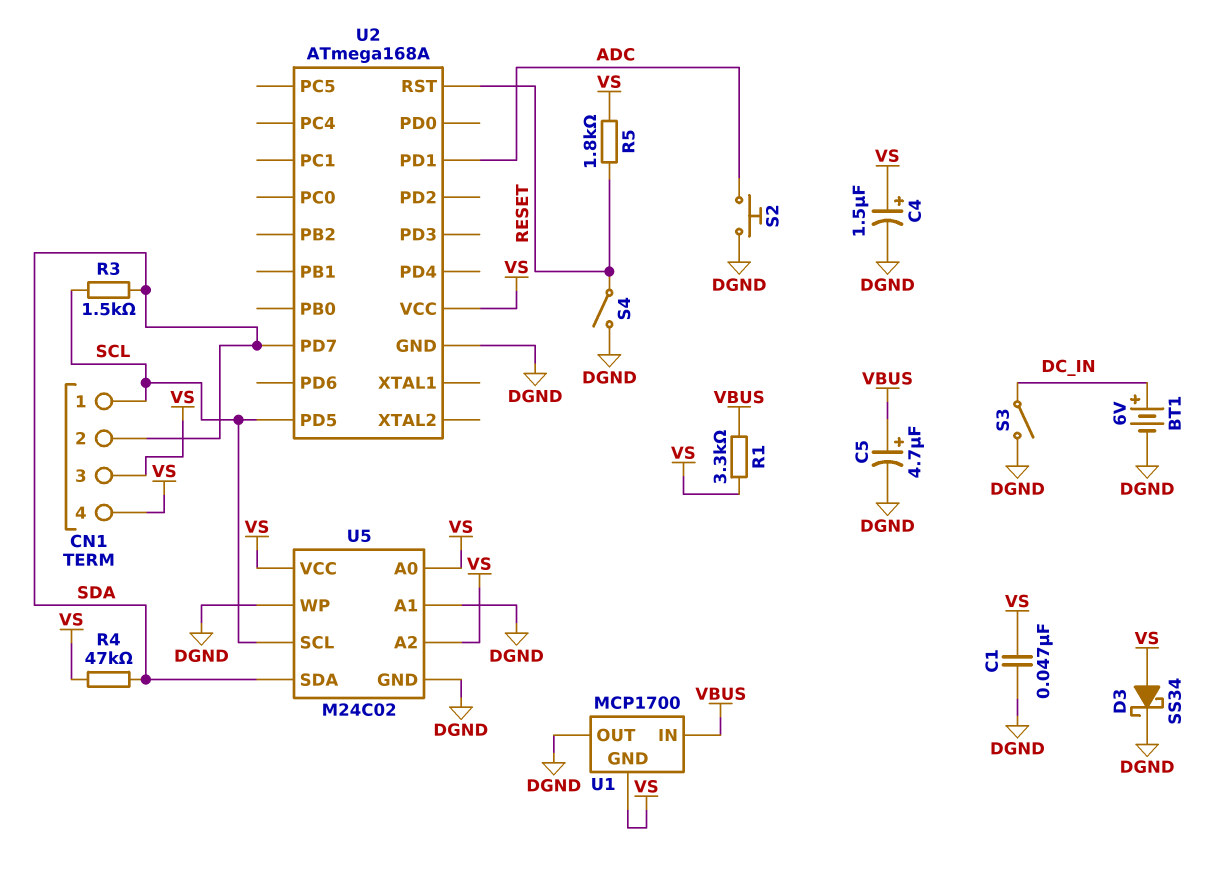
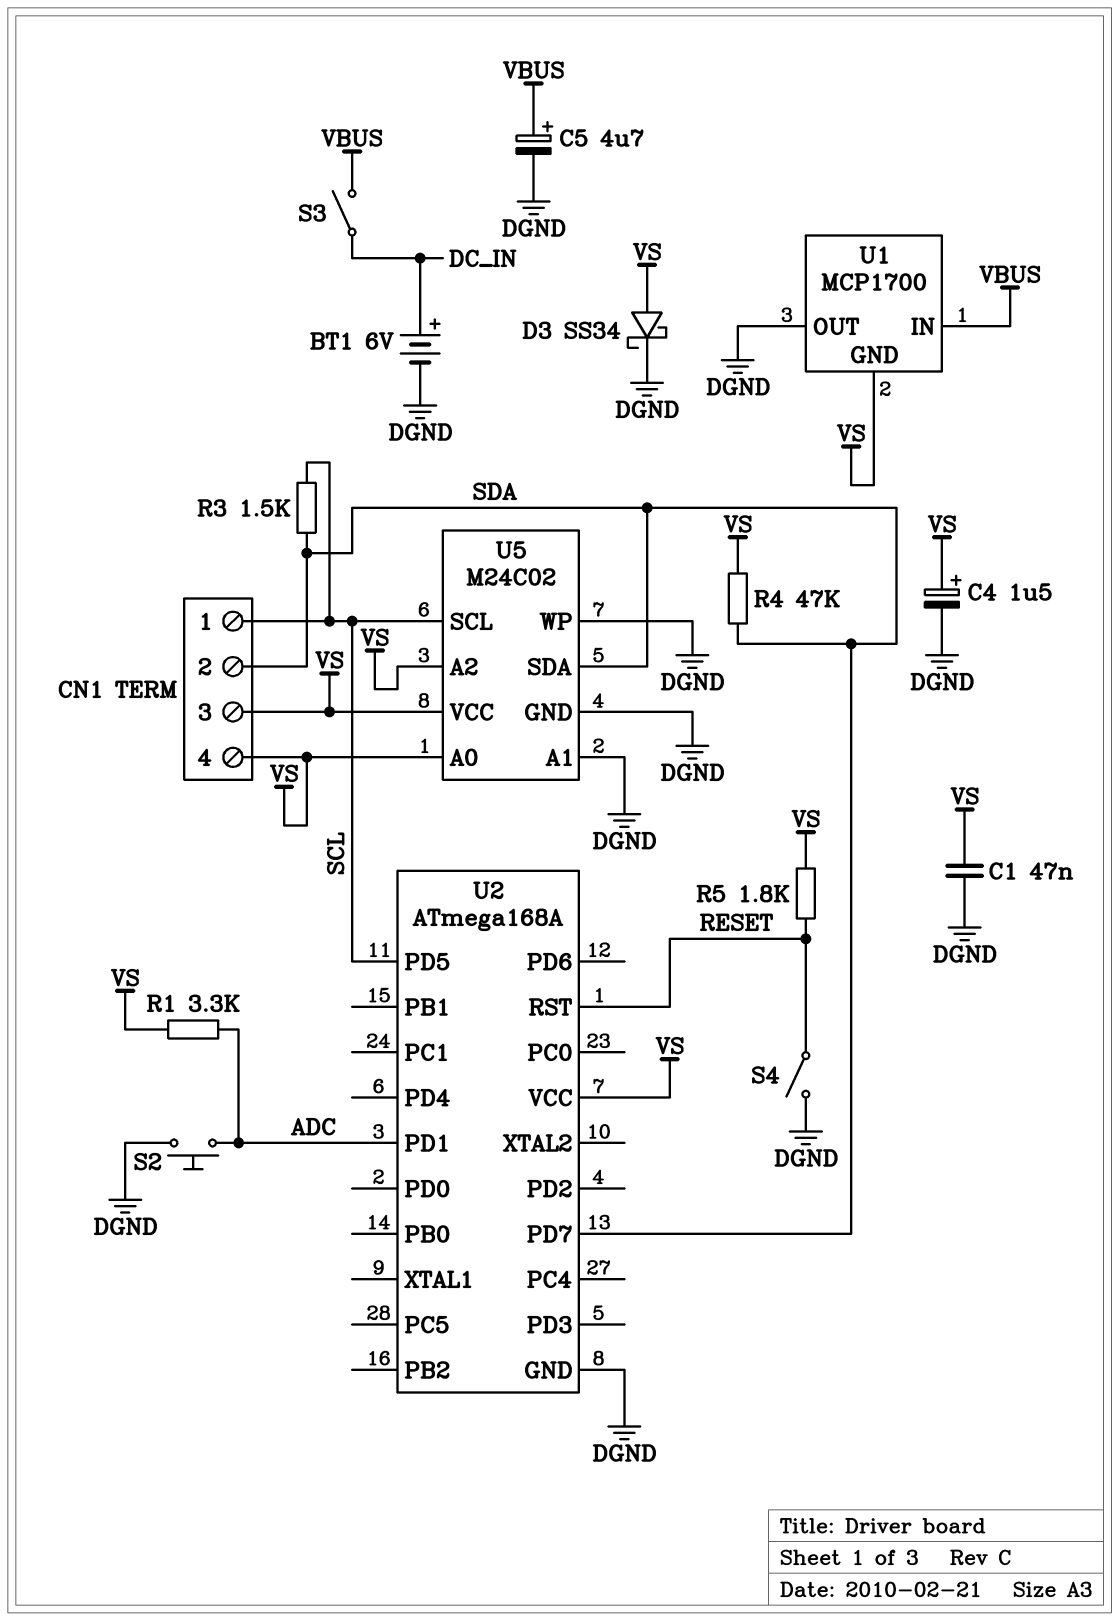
R1: 3.3k (VBUS, VS) -> 3.3k (ADC, VS)
S3: switch (DC_IN, DGND) -> switch (DC_IN, VBUS)

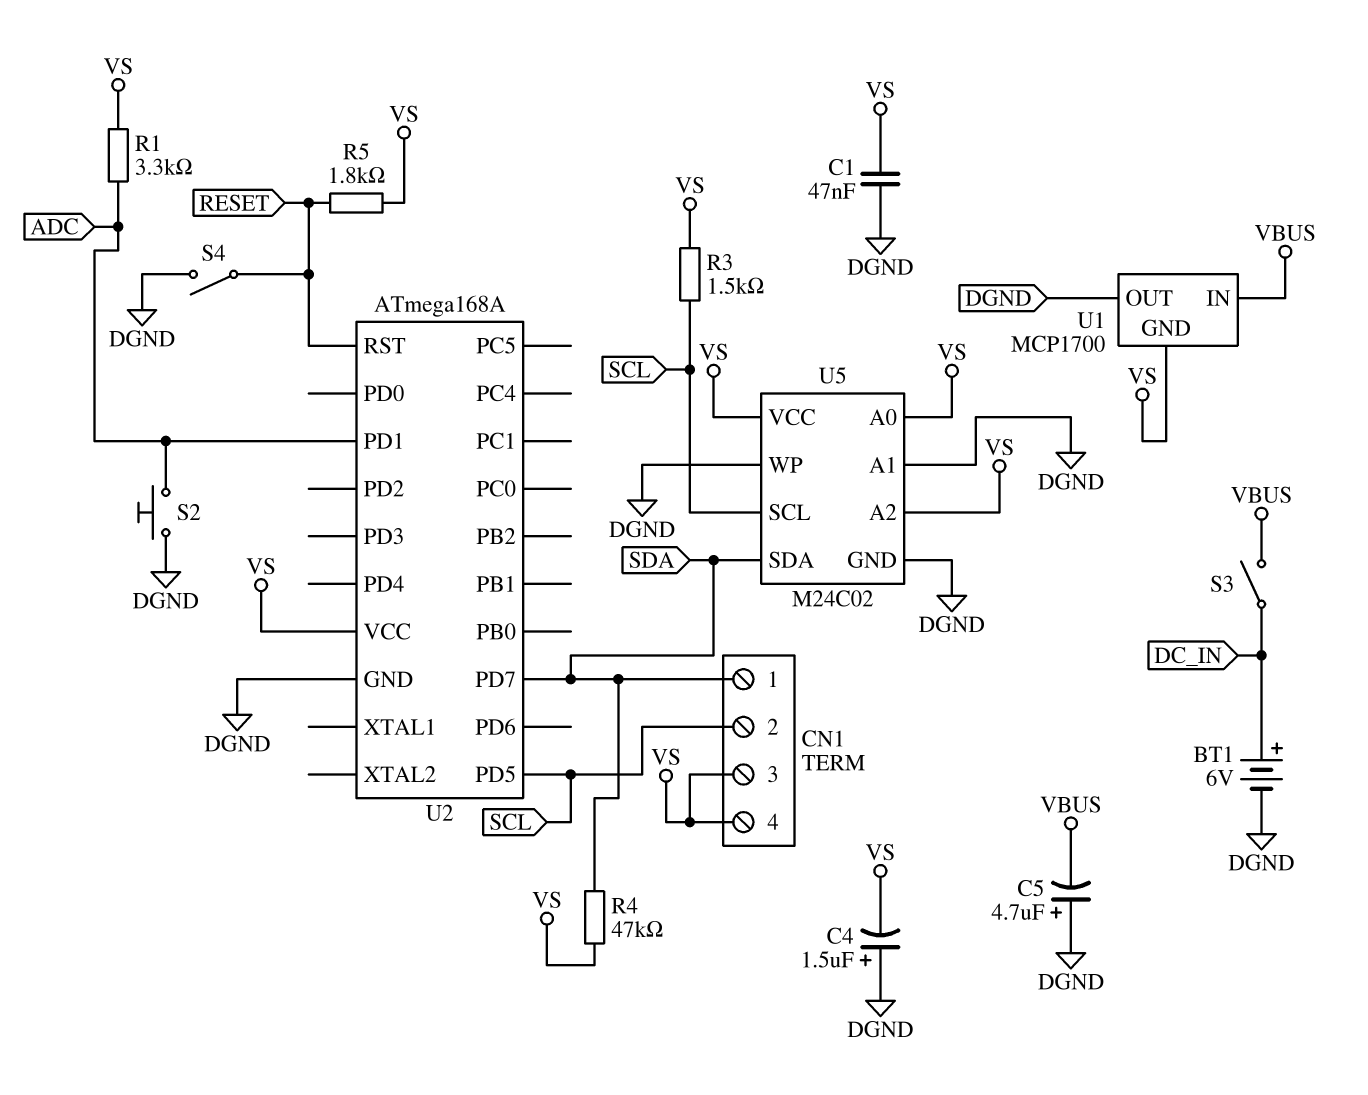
C4: 1.5uF (plus VS, minus DGND) -> 1.5uF (plus DGND, minus VS)
C5: 4.7uF (plus VBUS, minus DGND) -> 4.7uF (plus DGND, minus VBUS)
CN1 pin 1: SCL -> SDA
CN1 pin 2: SDA -> SCL
D3: schottky SS34 (A VS, K DGND) -> none
R3: 1.5k (SCL, SDA) -> 1.5k (SCL, VS)

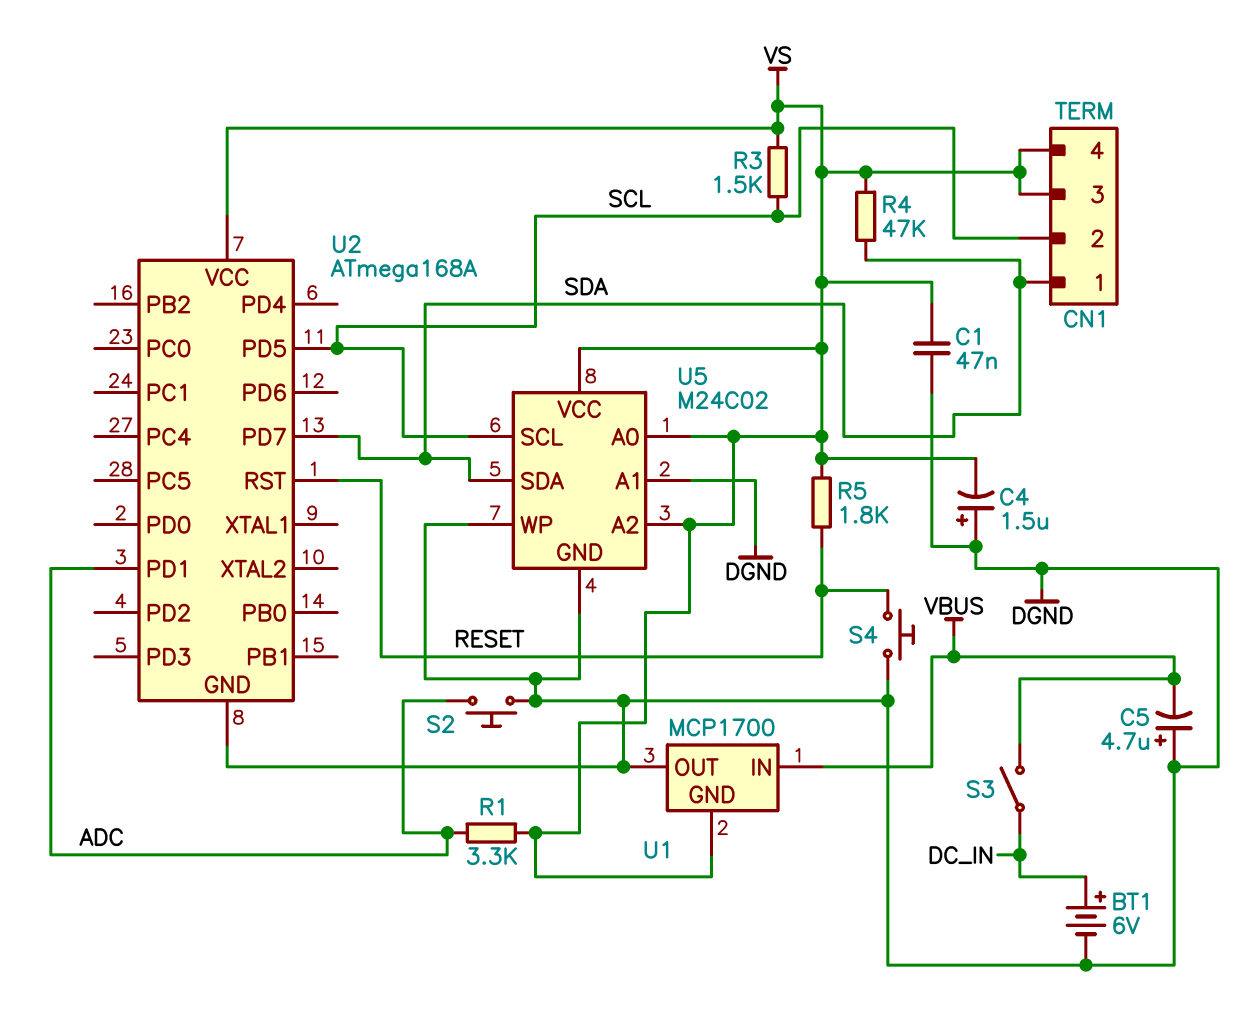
S4: switch (DGND, RESET) -> button (DGND, RESET)

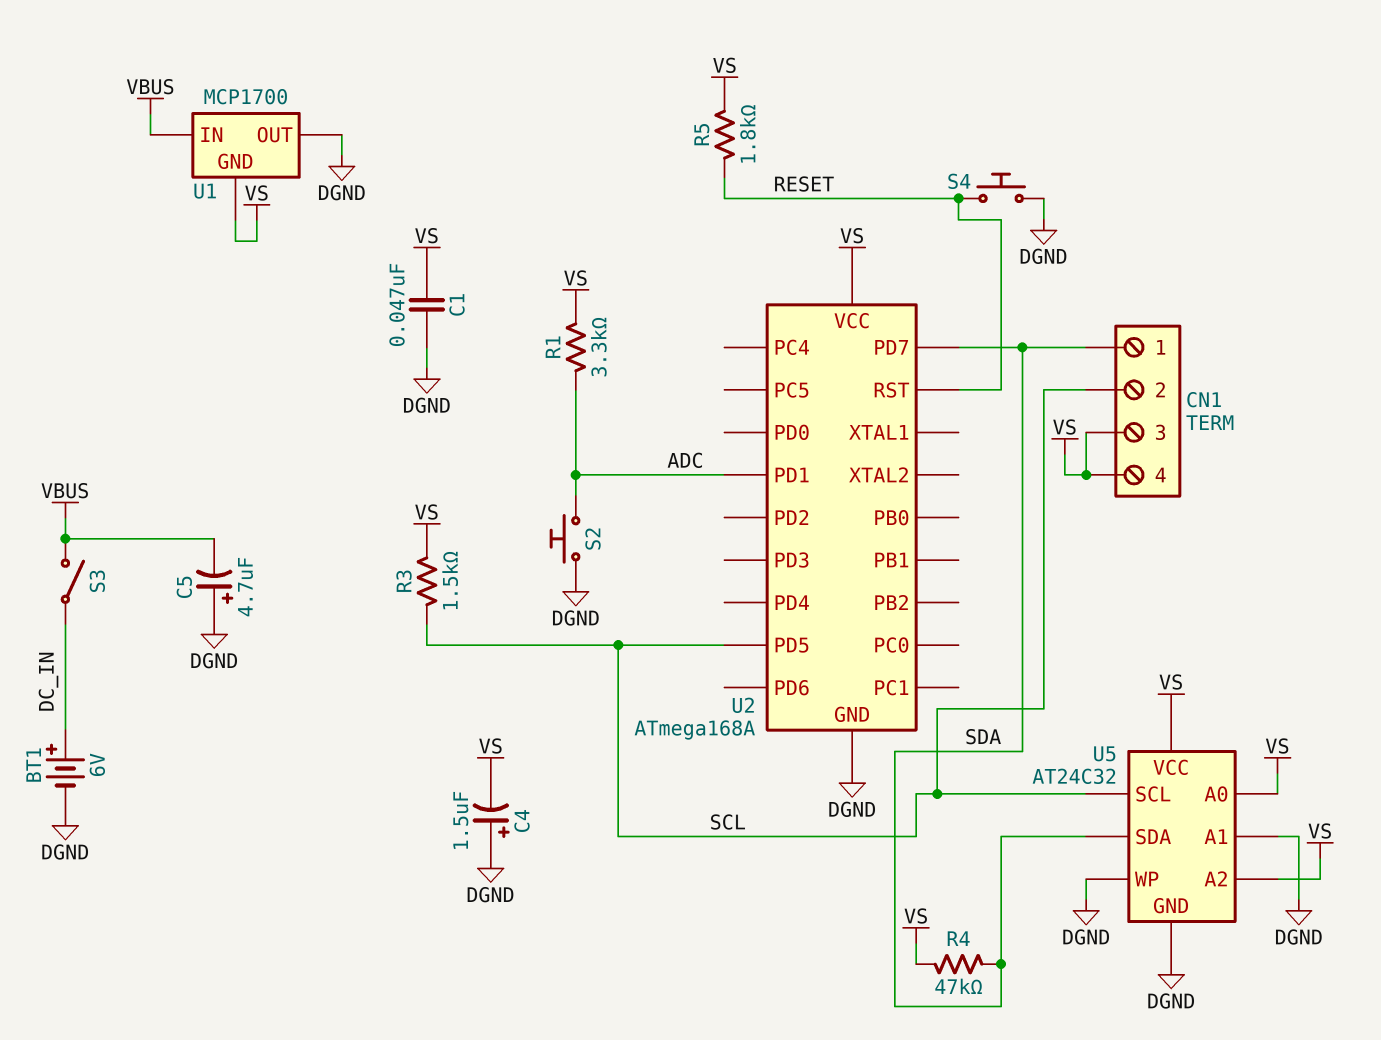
U5: M24C02 -> AT24C32

